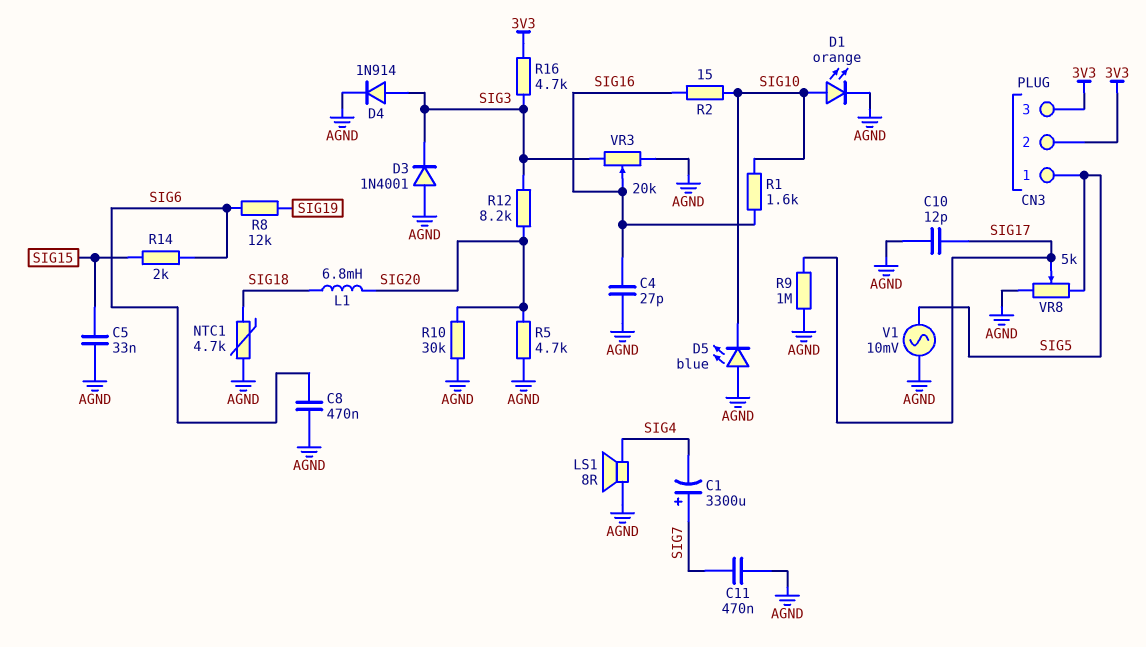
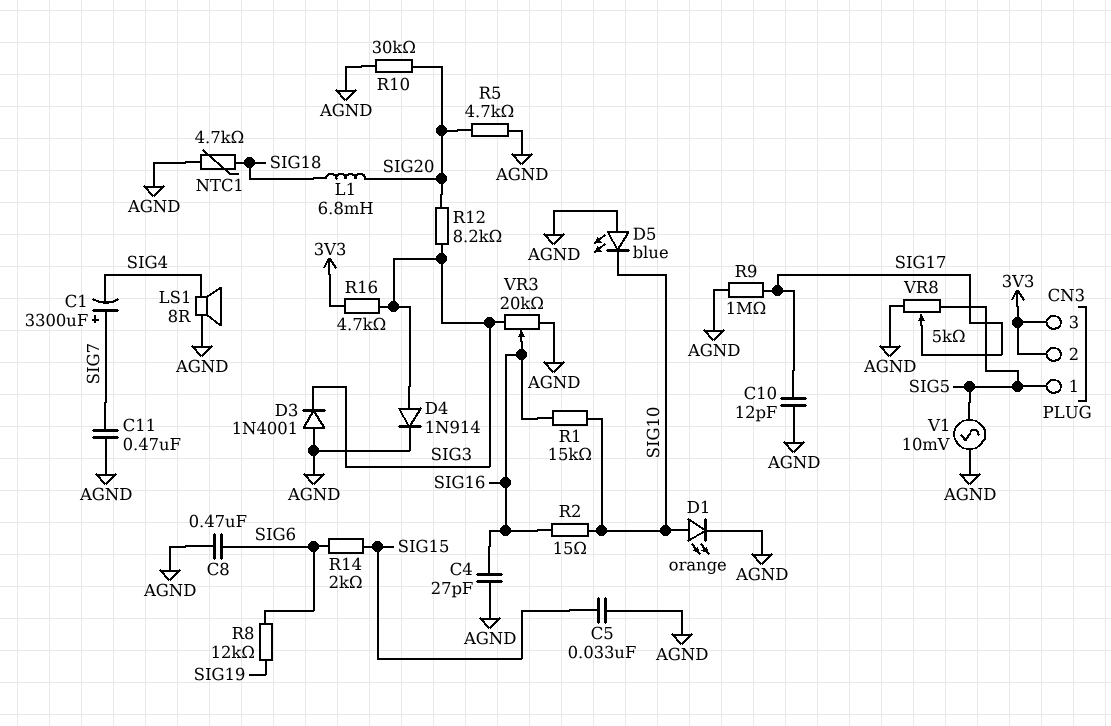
R1: 1.6k (SIG10, SIG16) -> 15k (SIG10, SIG16)

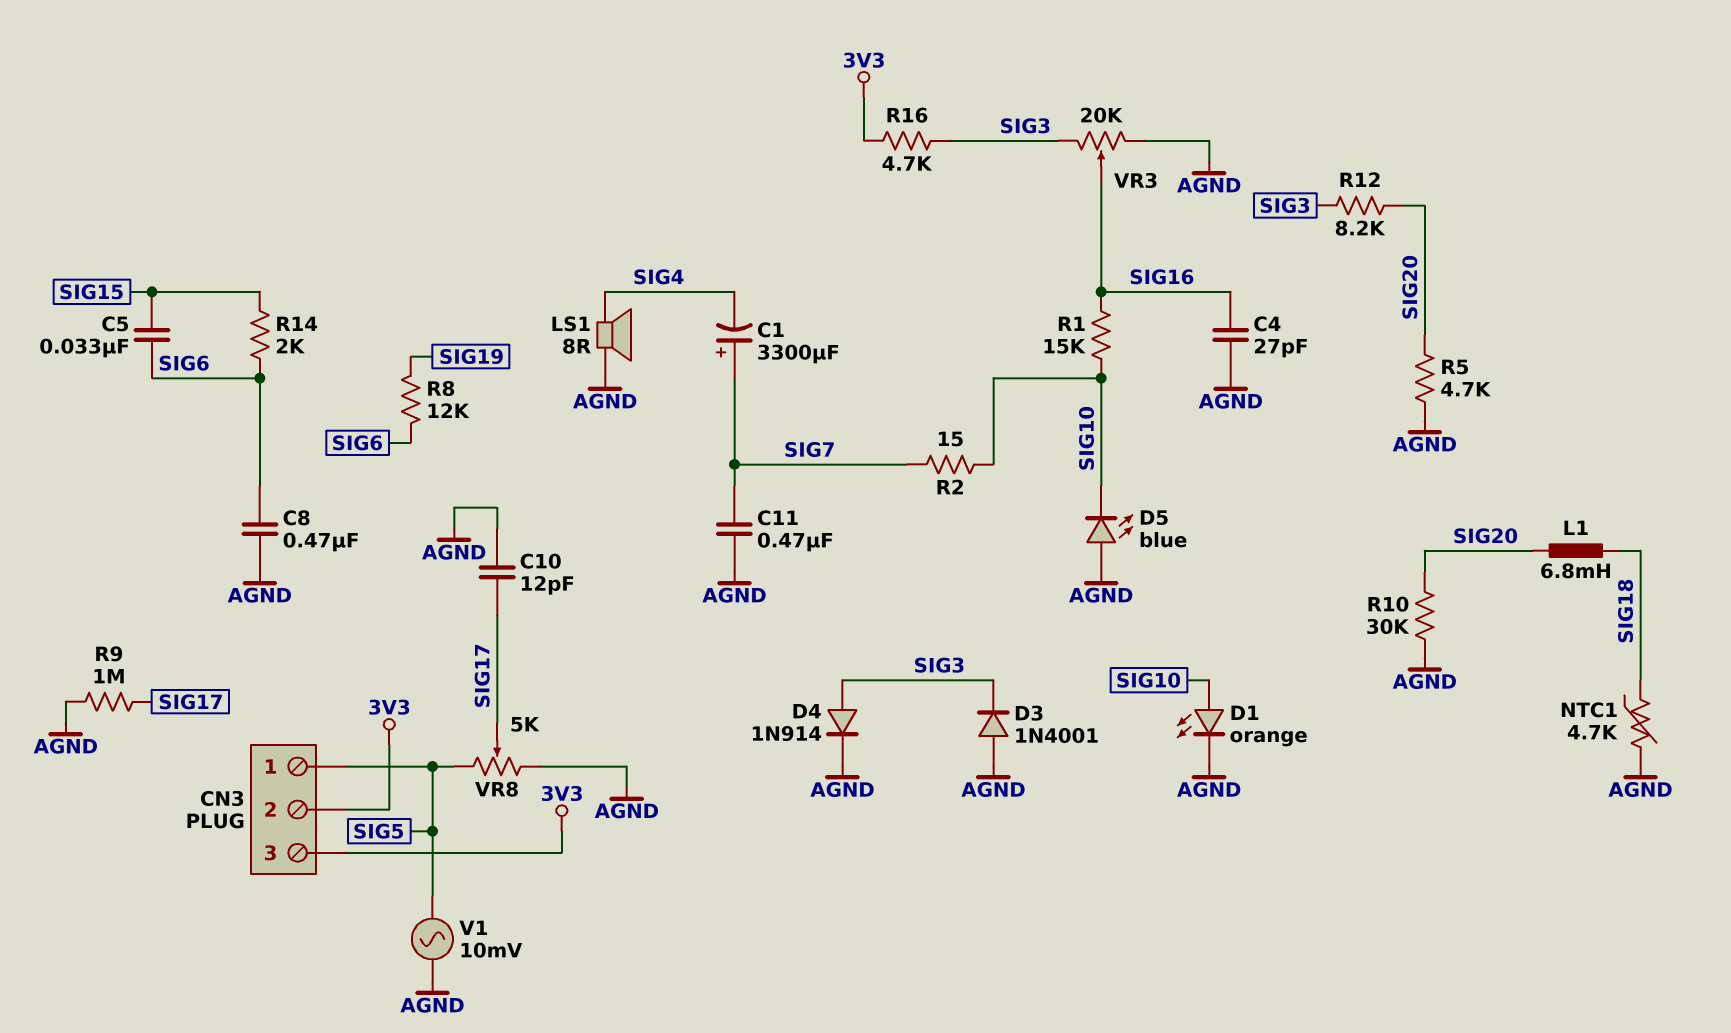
C5: 33nF (AGND, SIG15) -> 33nF (SIG6, SIG15)
R2: 15 (SIG10, SIG16) -> 15 (SIG7, SIG10)

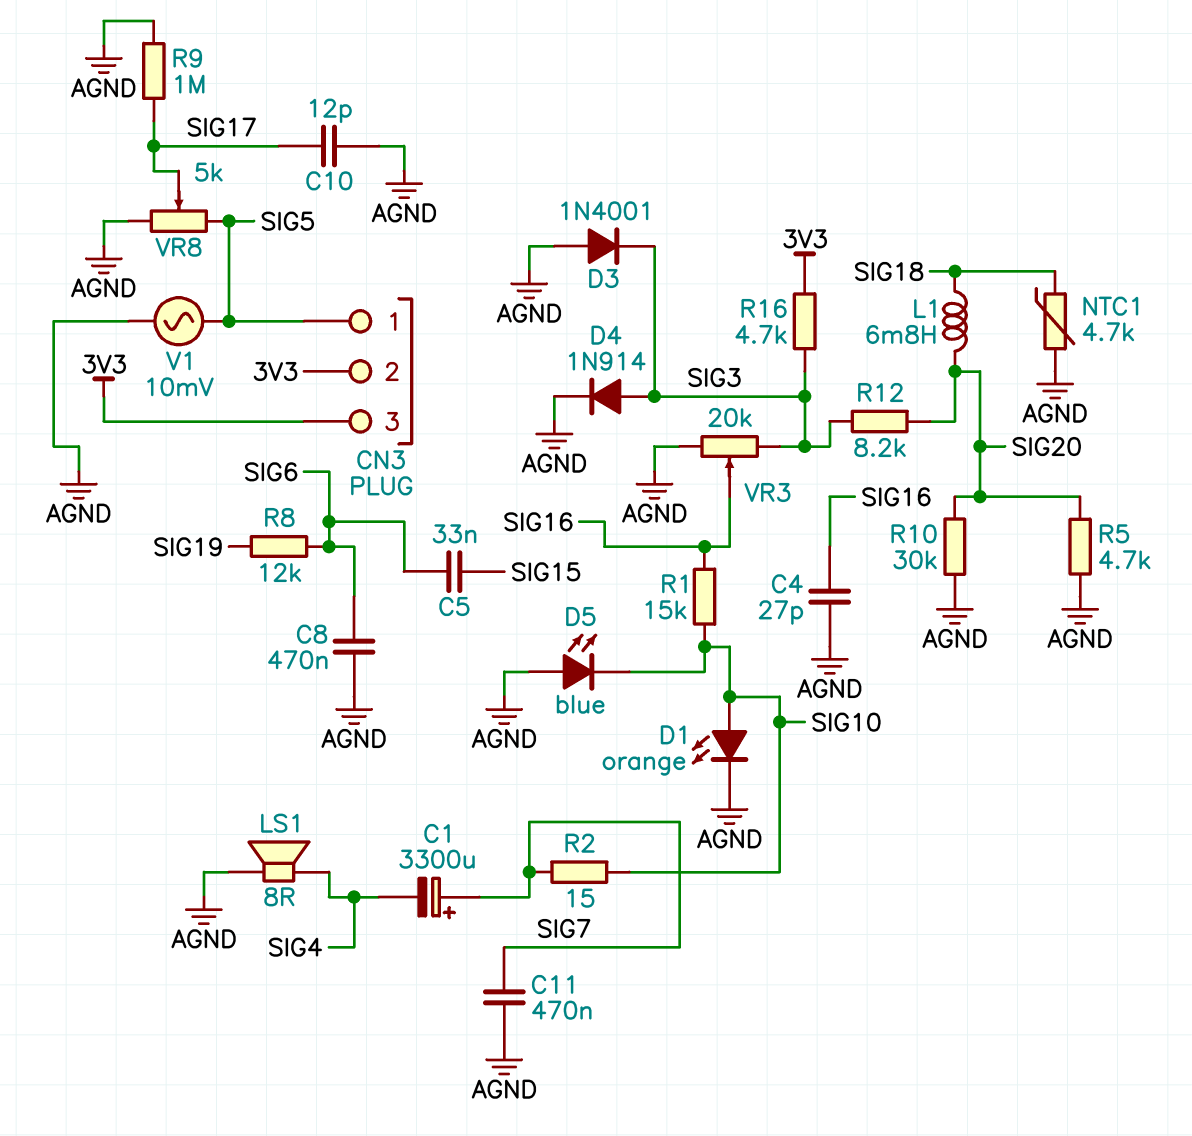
R14: 2k (SIG6, SIG15) -> none

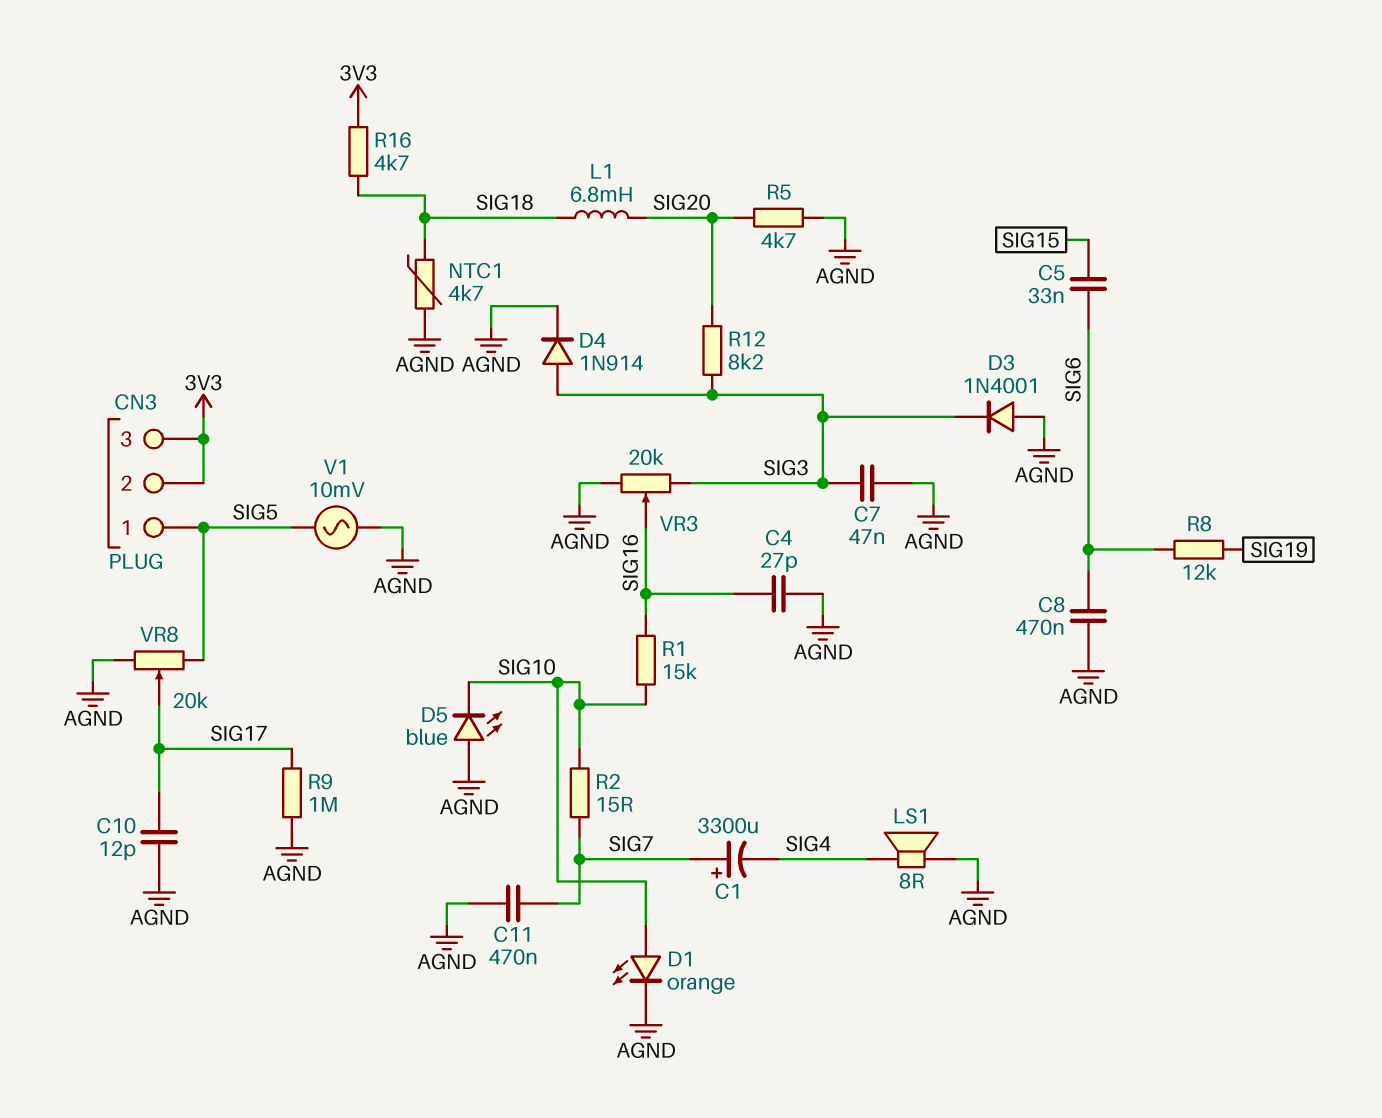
C7: none -> 47nF (AGND, SIG3)
R10: 30k (AGND, SIG20) -> none
R16: 4.7k (3V3, SIG3) -> 4.7k (3V3, SIG18)
VR8: 5k (AGND, SIG5, wiper SIG17) -> 20k (AGND, SIG5, wiper SIG17)

